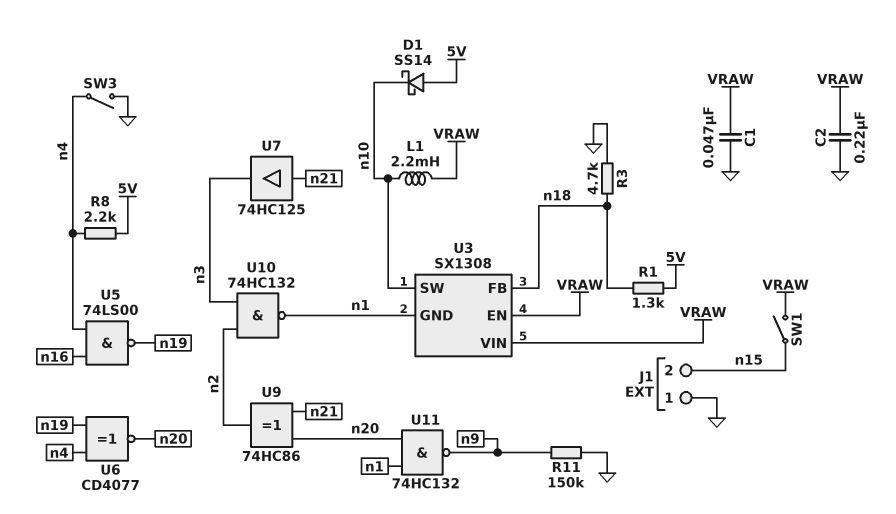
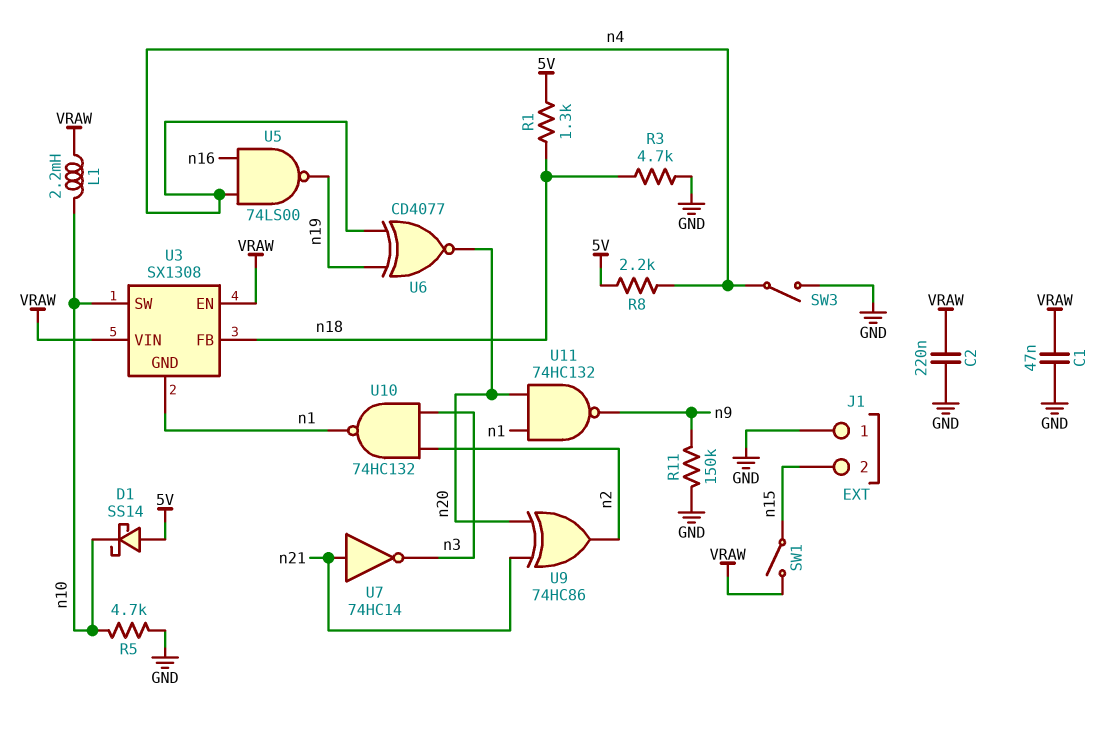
R5: none -> 4.7k (GND, n10)
U7: buffer 74HC125 (in n21, out n3) -> NOT 74HC14 (in n21, out n3)

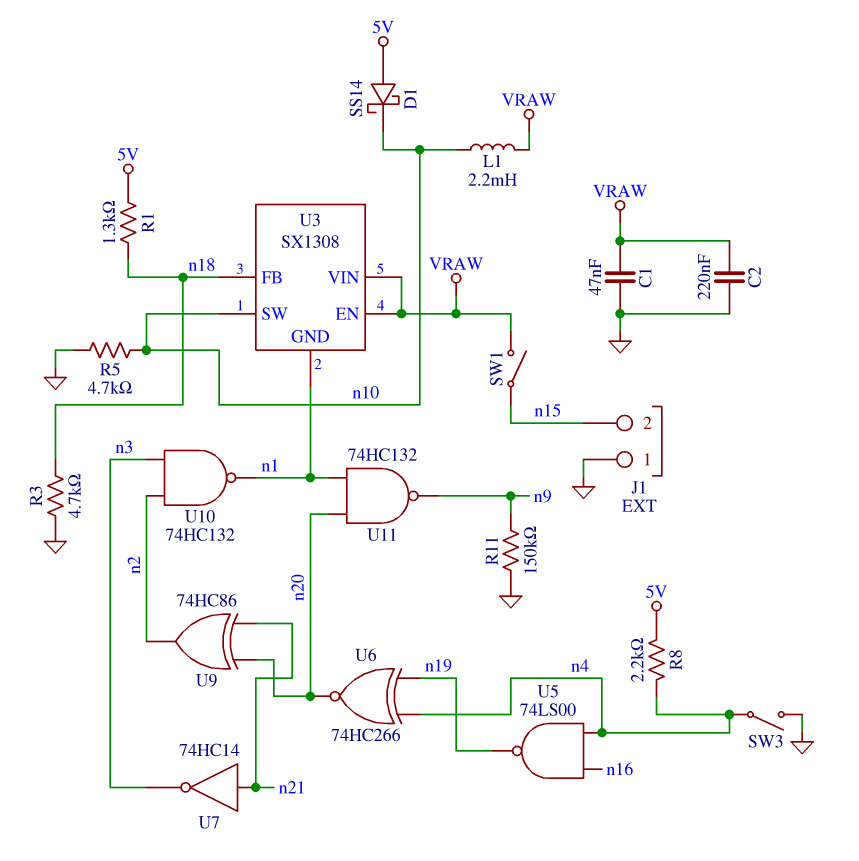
U6: XNOR CD4077 (in n4, in n19, out n20) -> XNOR 74HC266 (in n4, in n19, out n20)

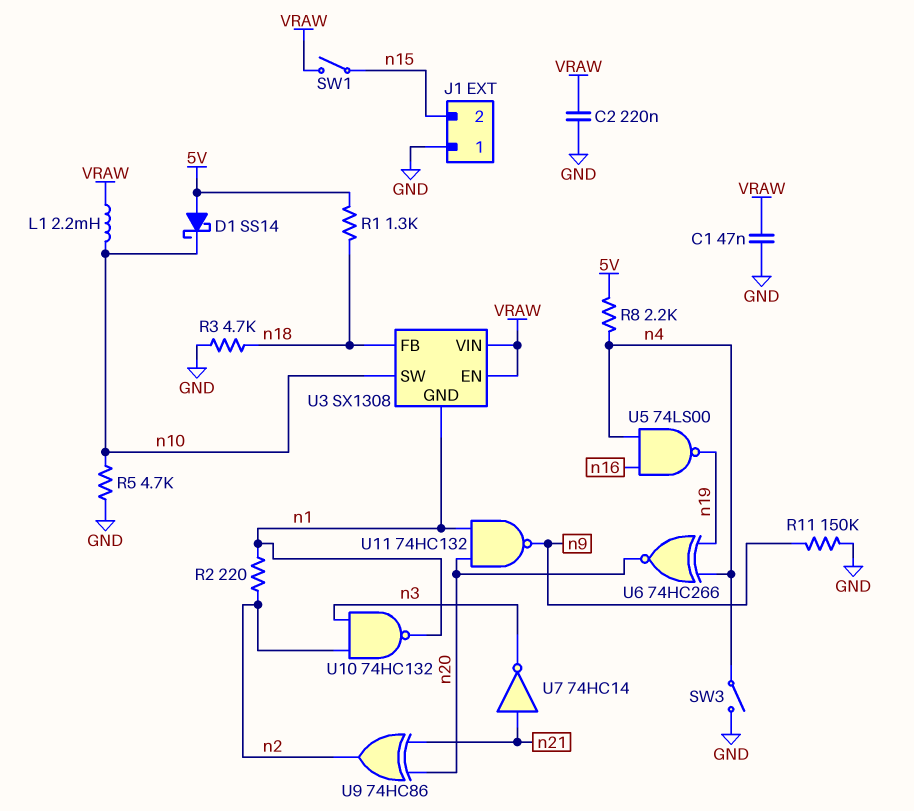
R2: none -> 220 (n1, n2)

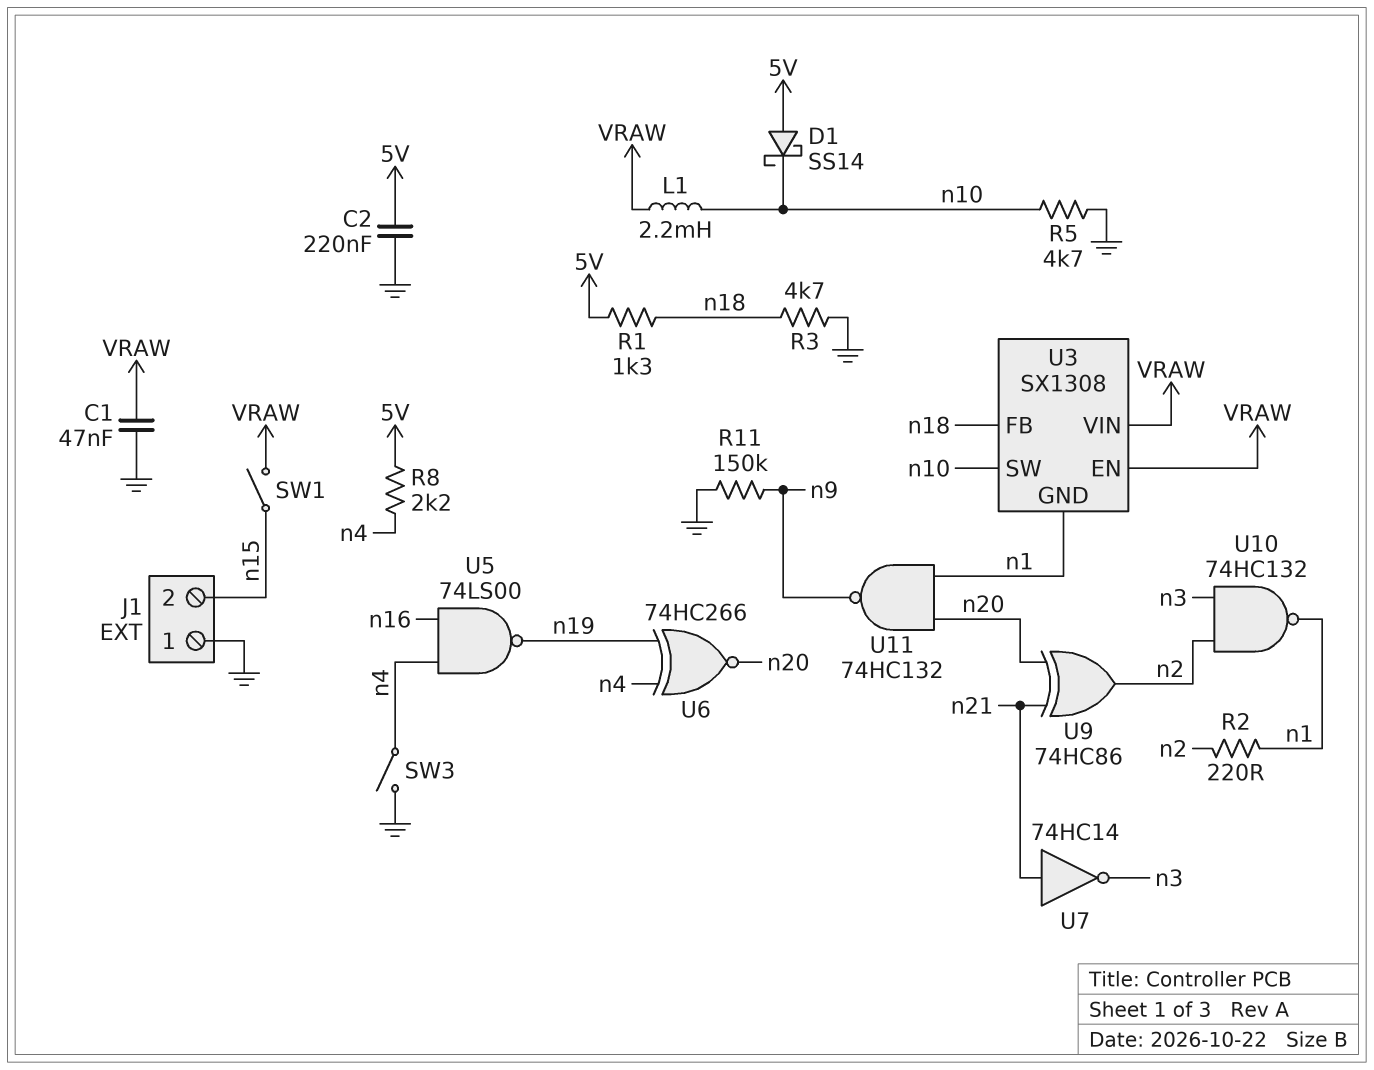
C2: 220nF (GND, VRAW) -> 220nF (5V, GND)

